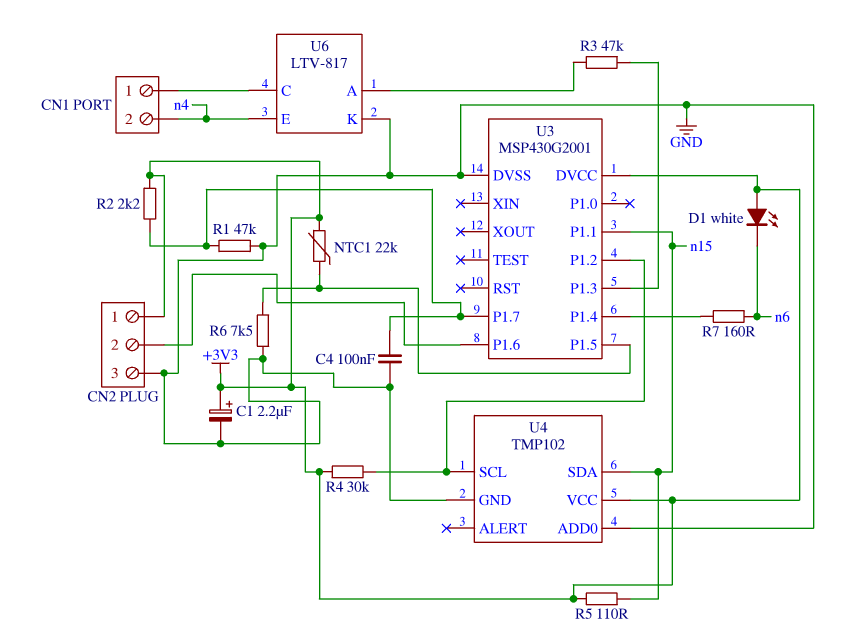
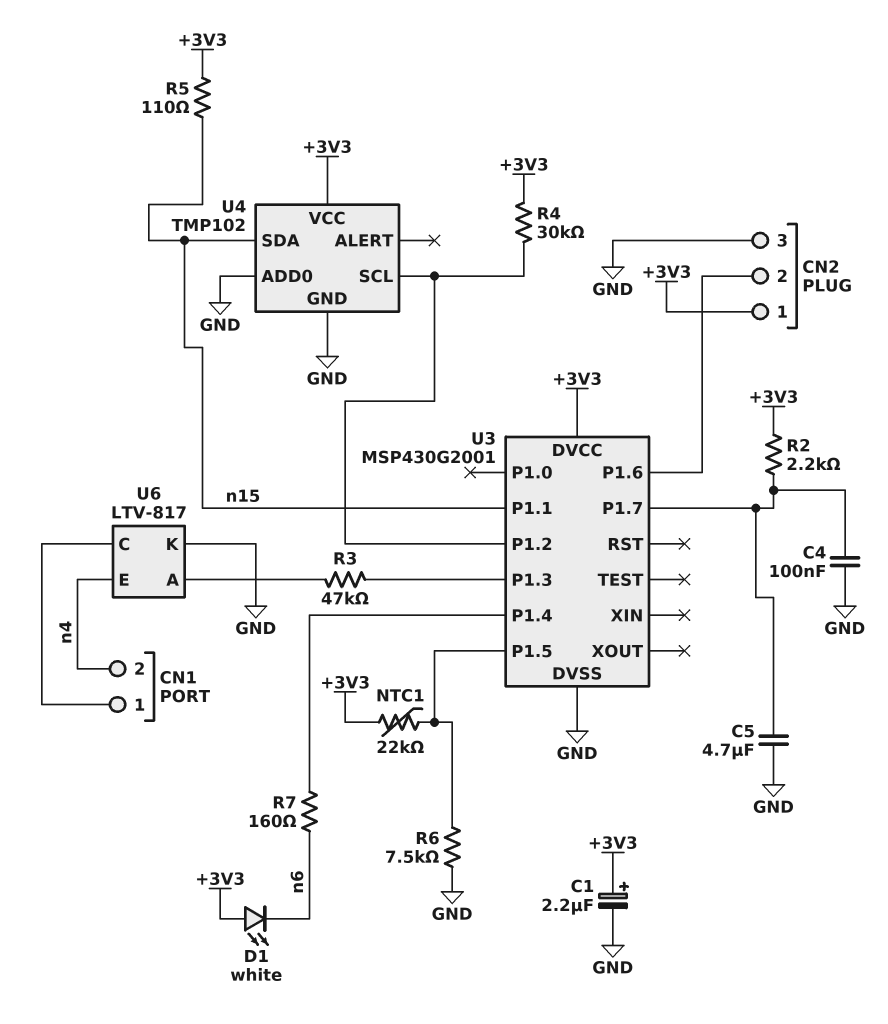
C5: none -> 4.7uF (GND, U3/P1.7)
R1: 47k (GND, U3/P1.7) -> none

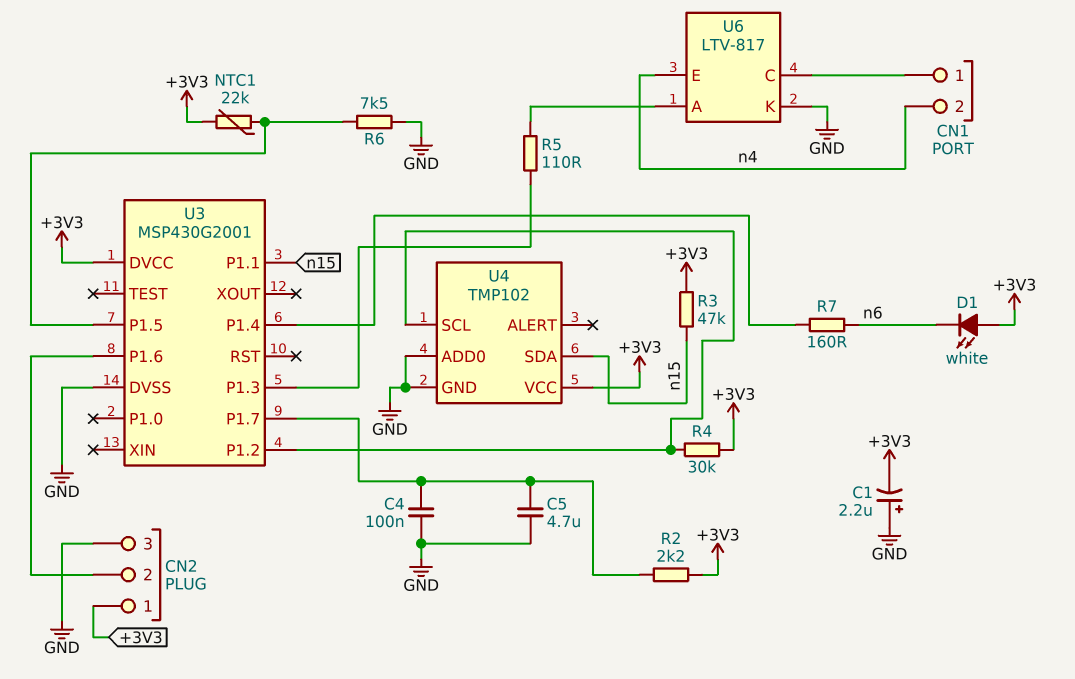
C1: 2.2uF (plus +3V3, minus GND) -> 2.2uF (plus GND, minus +3V3)
R3: 47k (U3/P1.3, U6/A) -> 47k (+3V3, n15)
R5: 110 (+3V3, n15) -> 110 (U3/P1.3, U6/A)

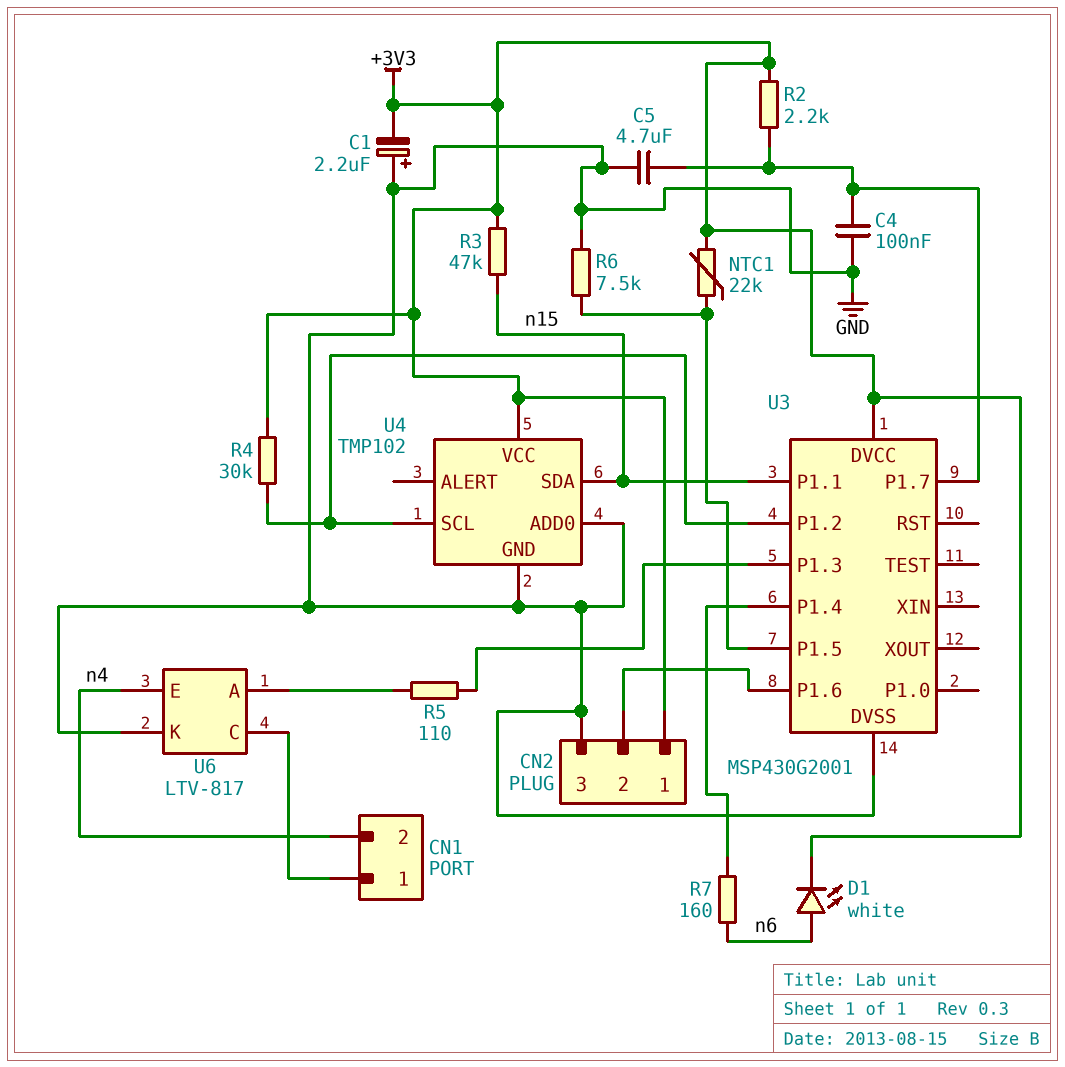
D1: LED white (A +3V3, K n6) -> LED white (A n6, K +3V3)

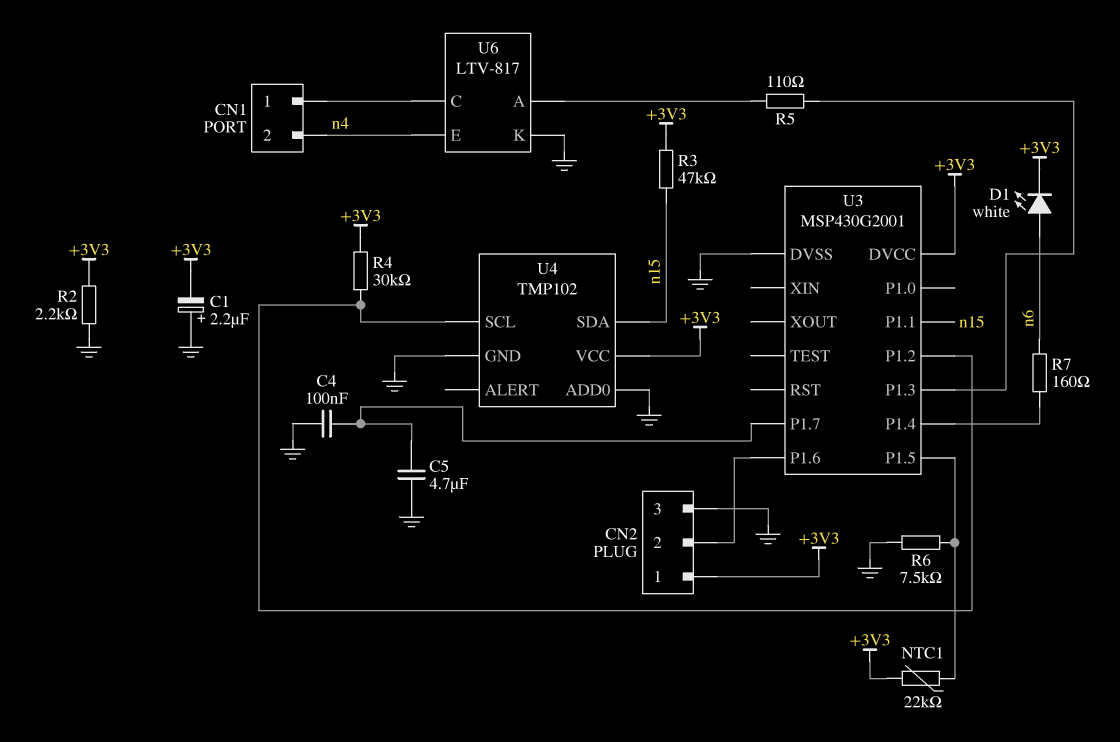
R2: 2.2k (+3V3, U3/P1.7) -> 2.2k (+3V3, GND)

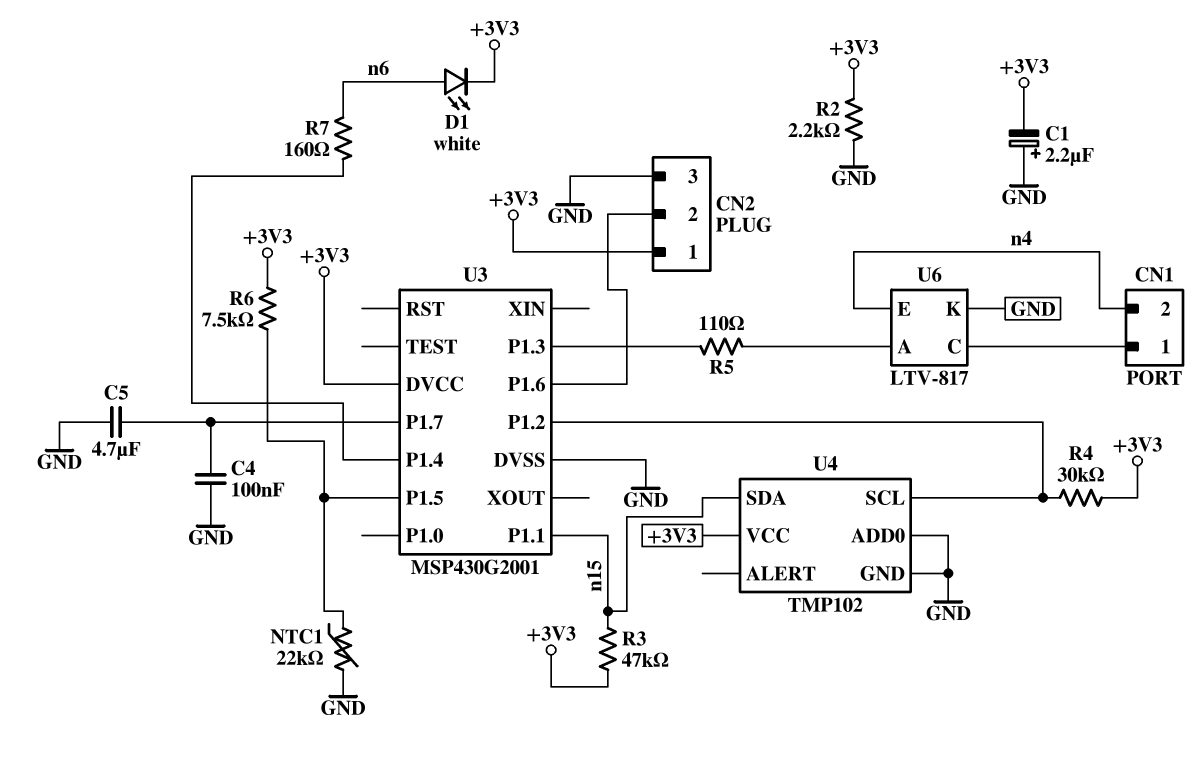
NTC1: 22k (+3V3, U3/P1.5) -> 22k (GND, U3/P1.5)
R6: 7.5k (GND, U3/P1.5) -> 7.5k (+3V3, U3/P1.5)

